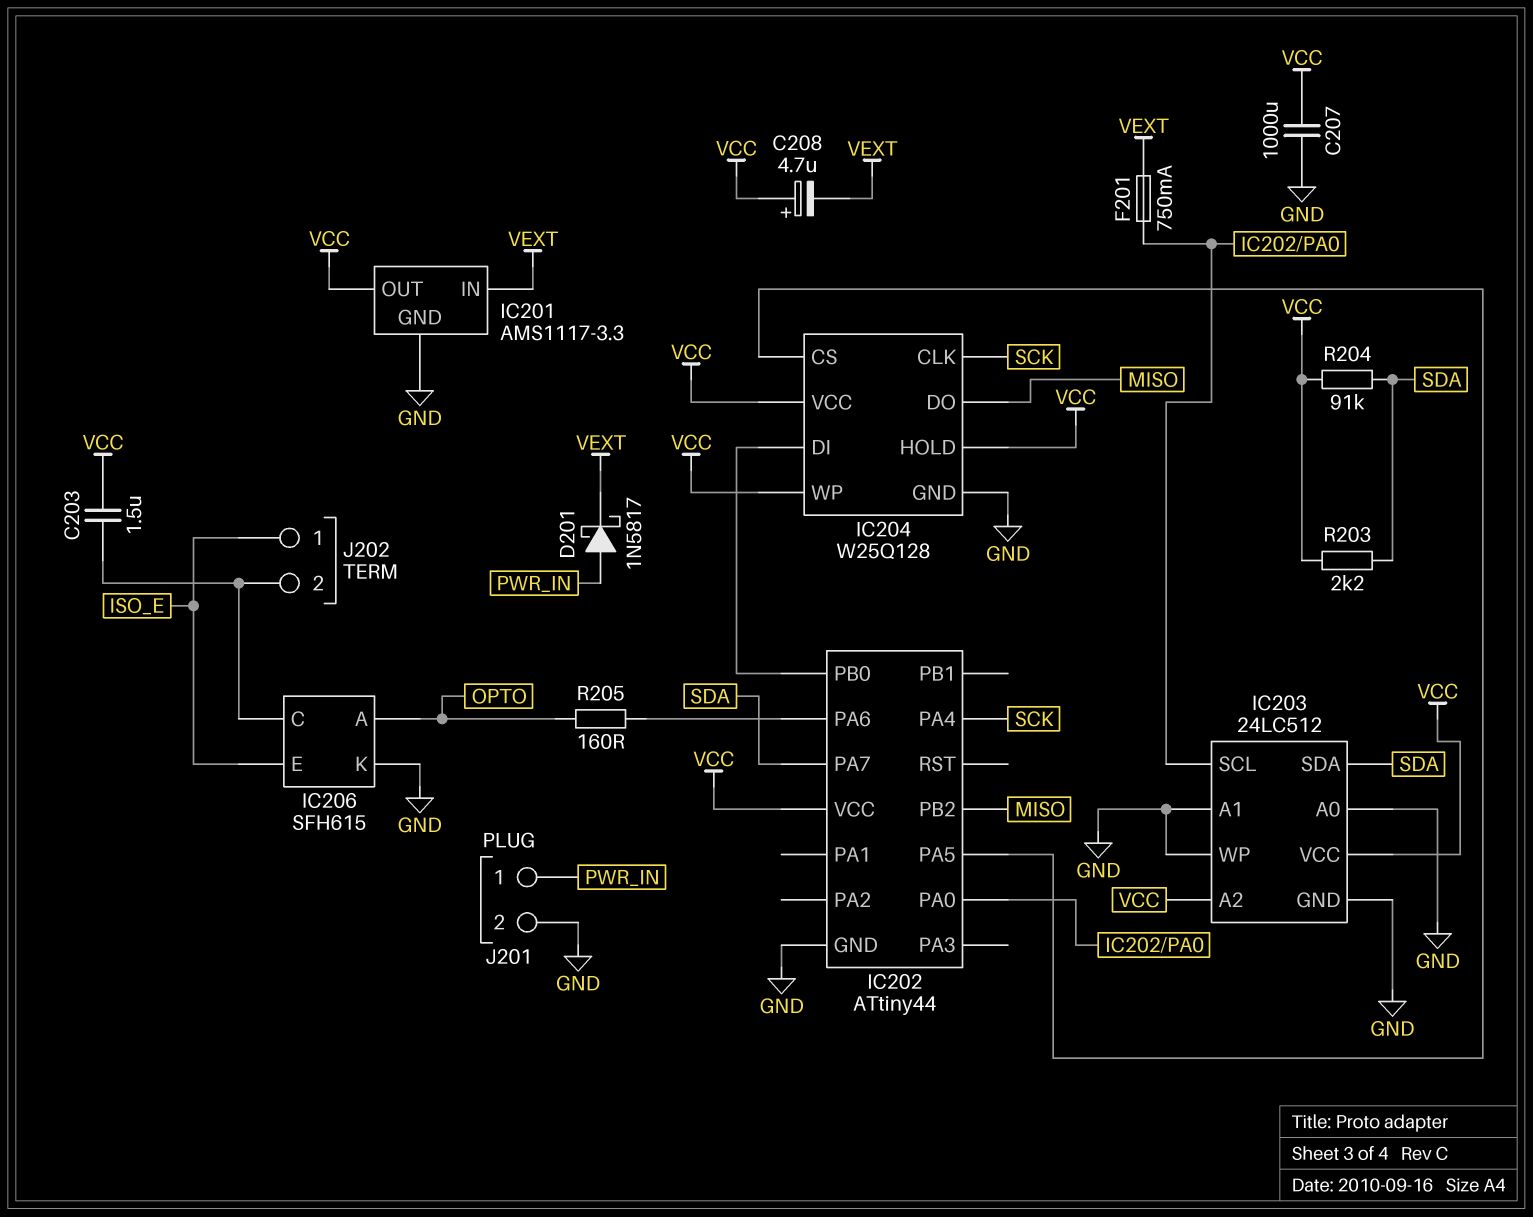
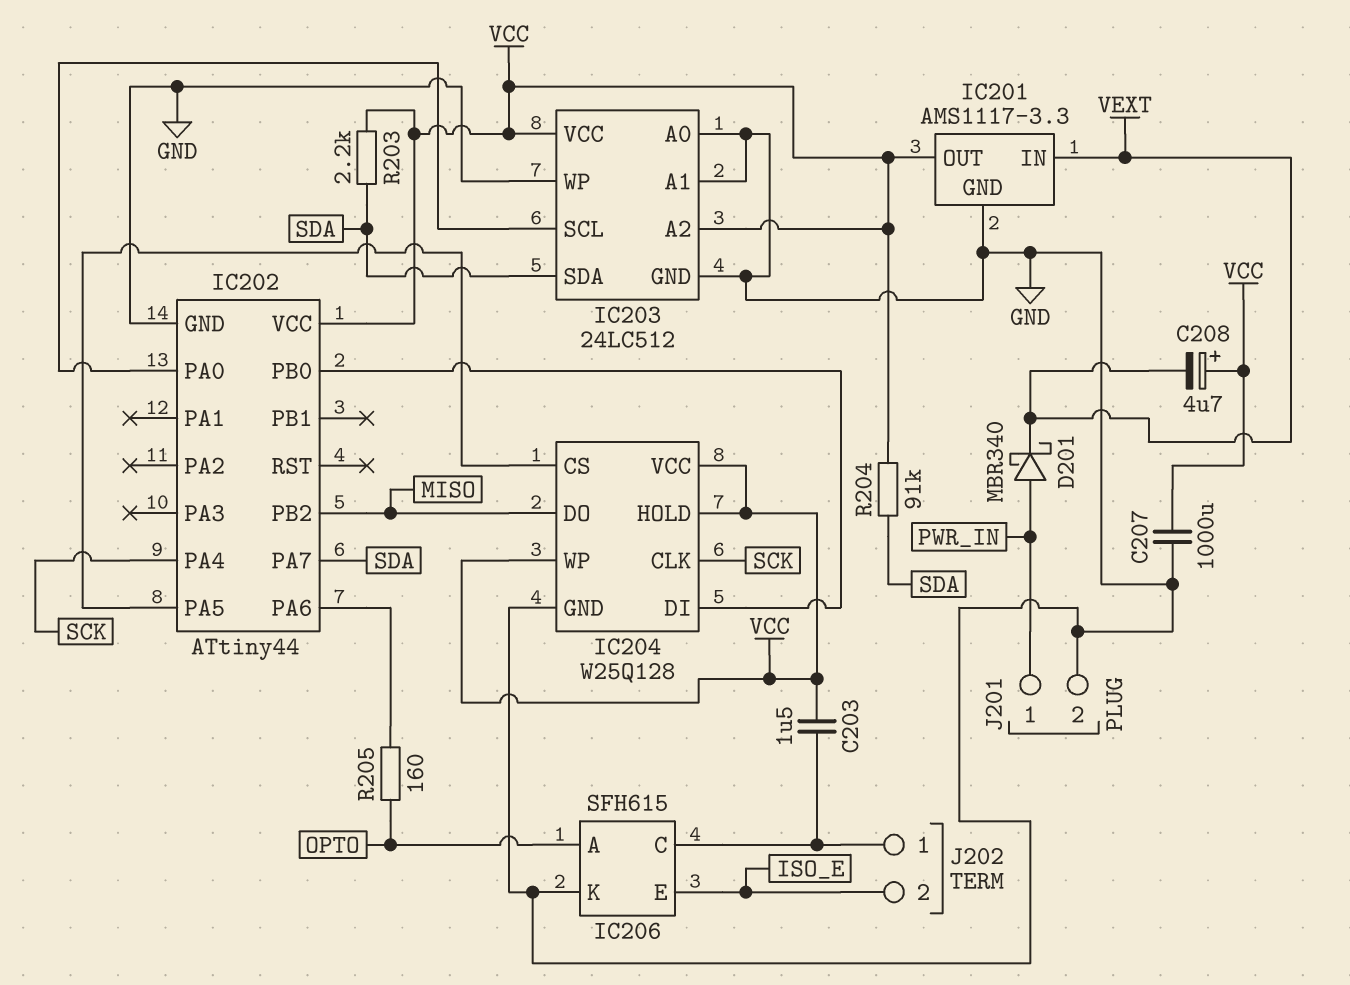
D201: schottky 1N5817 (A PWR_IN, K VEXT) -> schottky MBR340 (A PWR_IN, K VEXT)
F201: 750mA (IC202/PA0, VEXT) -> none
J202 pin 1: ISO_E -> IC206/C
J202 pin 2: IC206/C -> ISO_E

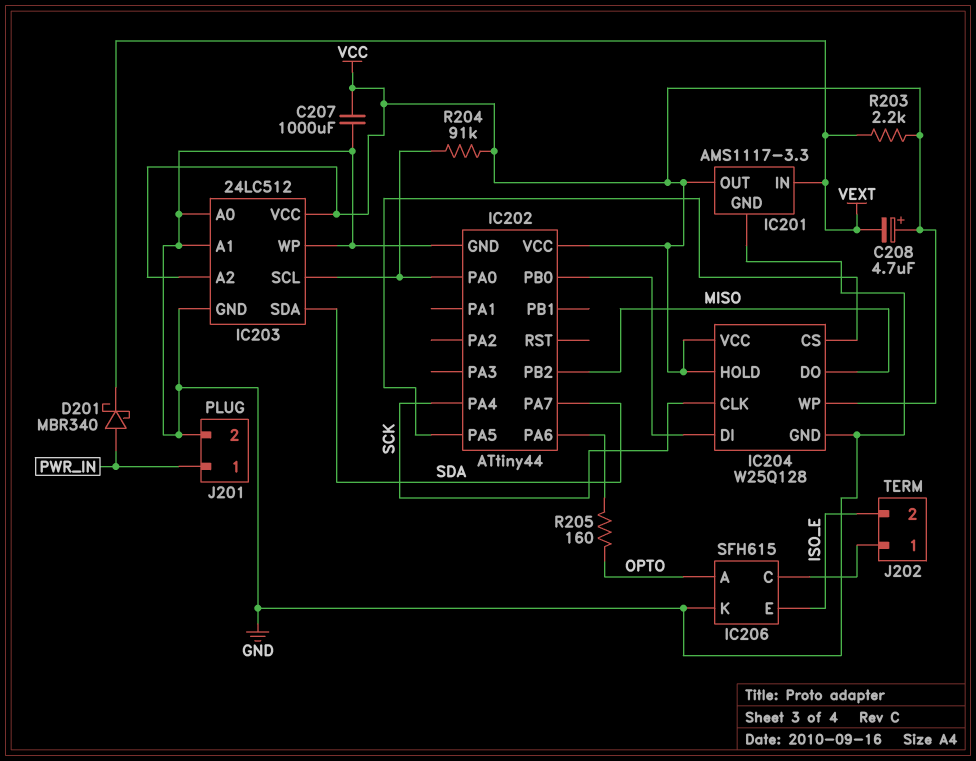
C203: 1.5uF (IC206/C, VCC) -> none
R203: 2.2k (SDA, VCC) -> 2.2k (VCC, VEXT)
R204: 91k (SDA, VCC) -> 91k (IC202/PA0, VCC)

